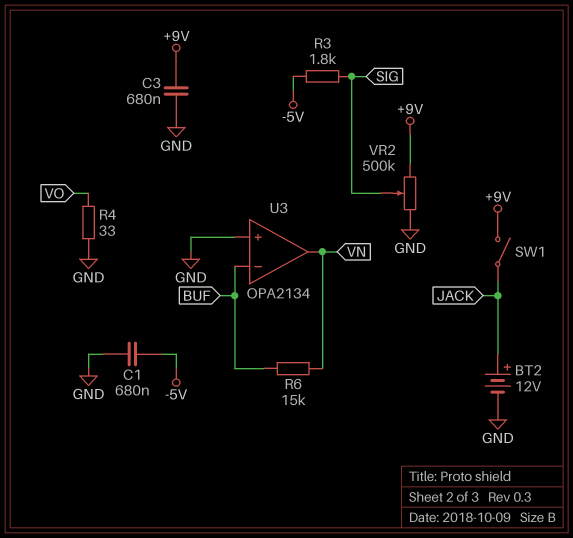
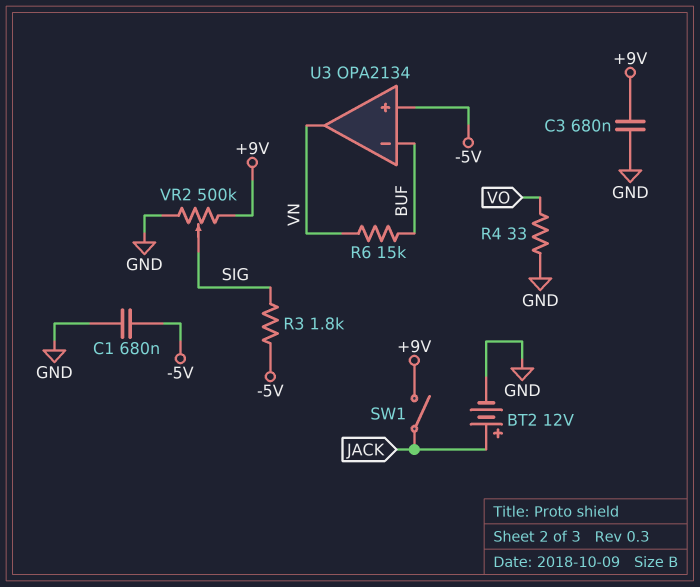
U3 pin in+: GND -> -5V

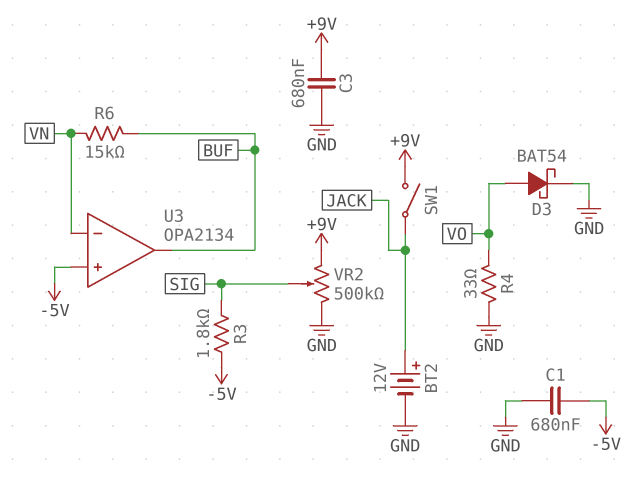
D3: none -> schottky BAT54 (A VO, K GND)
U3 pin in-: BUF -> VN
U3 pin out: VN -> BUF

